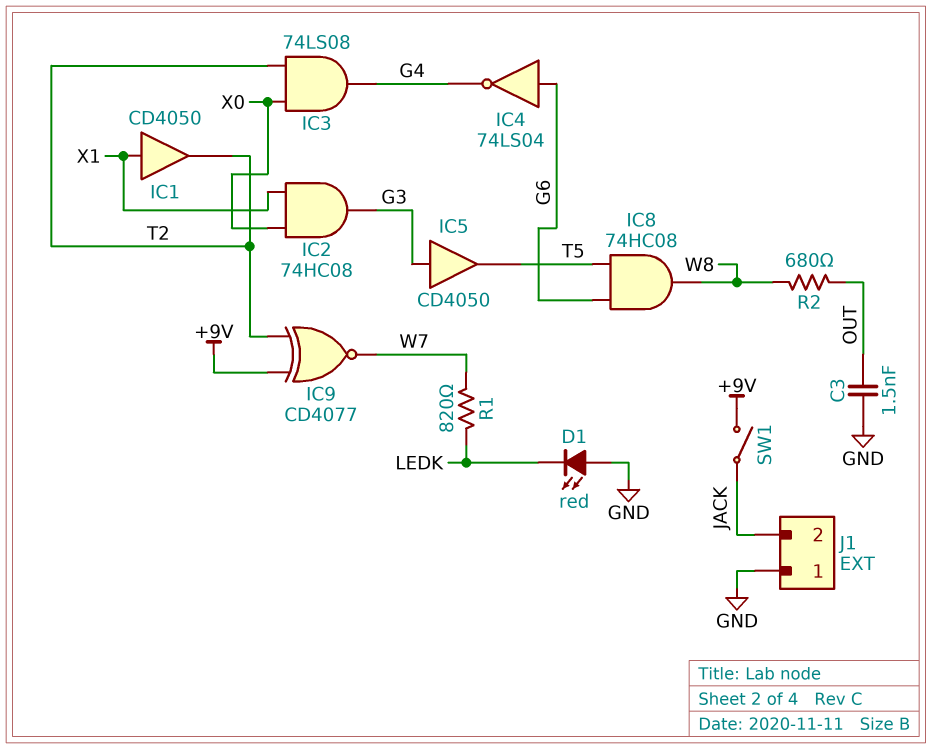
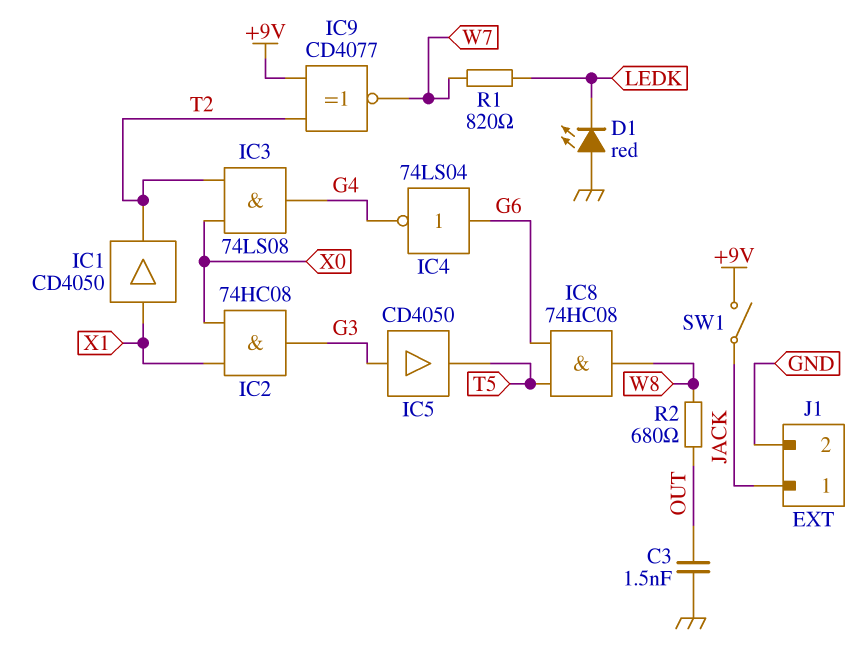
J1 pin 1: GND -> JACK
J1 pin 2: JACK -> GND

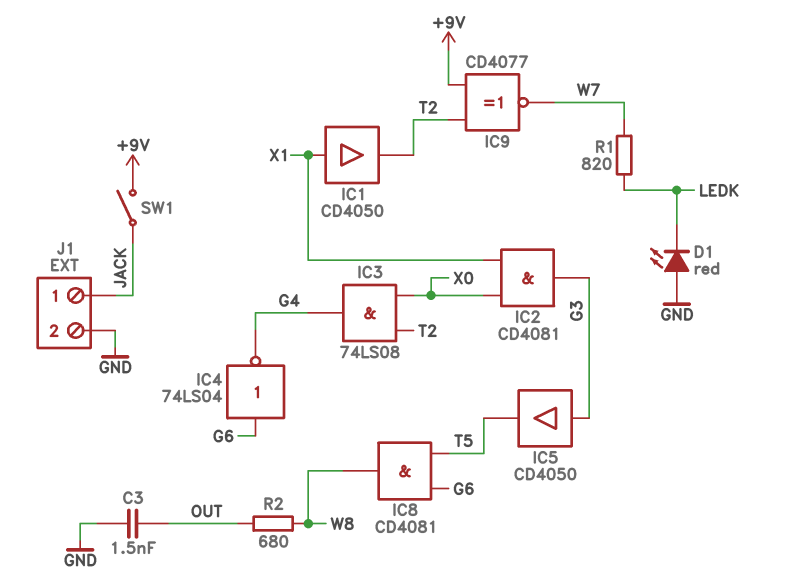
IC2: AND 74HC08 (in X0, in X1, out G3) -> AND CD4081 (in X0, in X1, out G3)
IC8: AND 74HC08 (in G6, in T5, out W8) -> AND CD4081 (in G6, in T5, out W8)

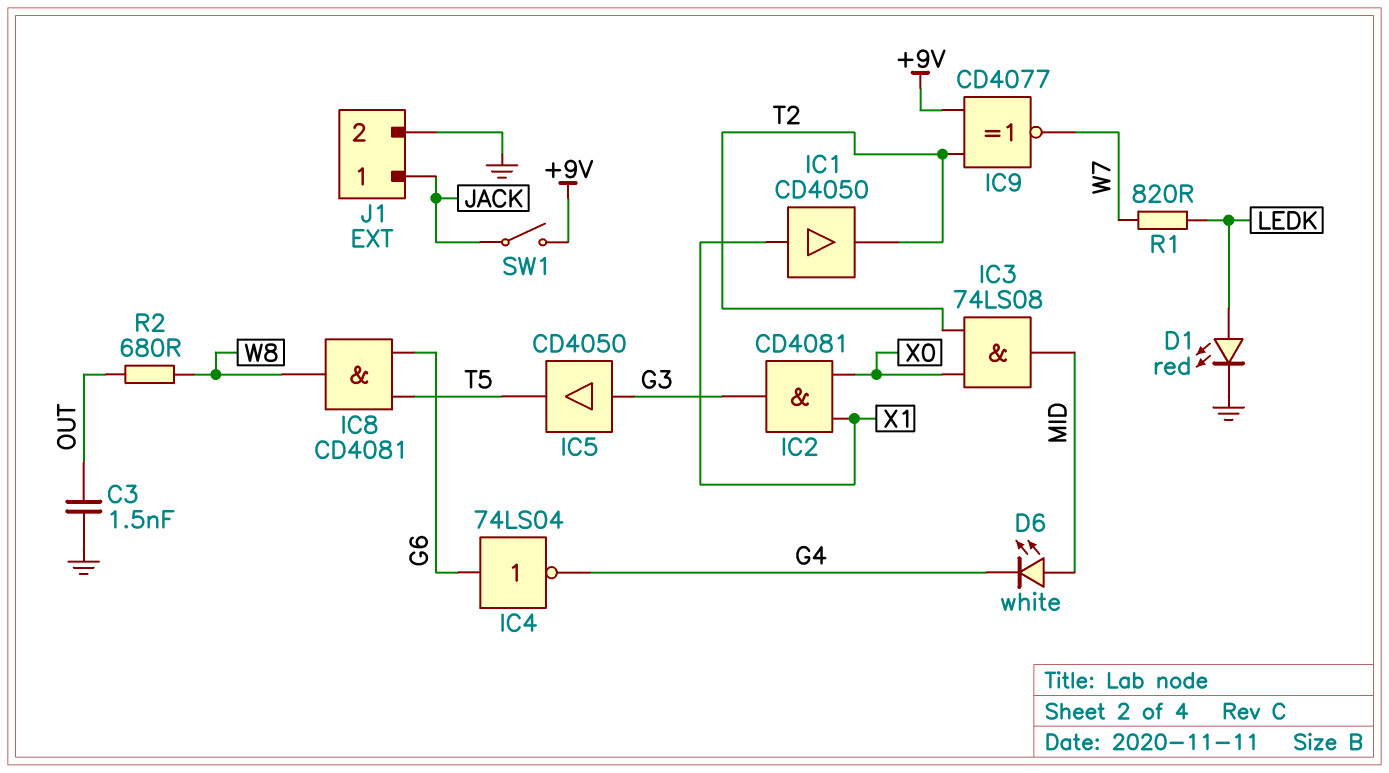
D1: LED red (A GND, K LEDK) -> LED red (A LEDK, K GND)
D6: none -> LED white (A MID, K G4)
IC3: AND 74LS08 (in T2, in X0, out G4) -> AND 74LS08 (in T2, in X0, out MID)

